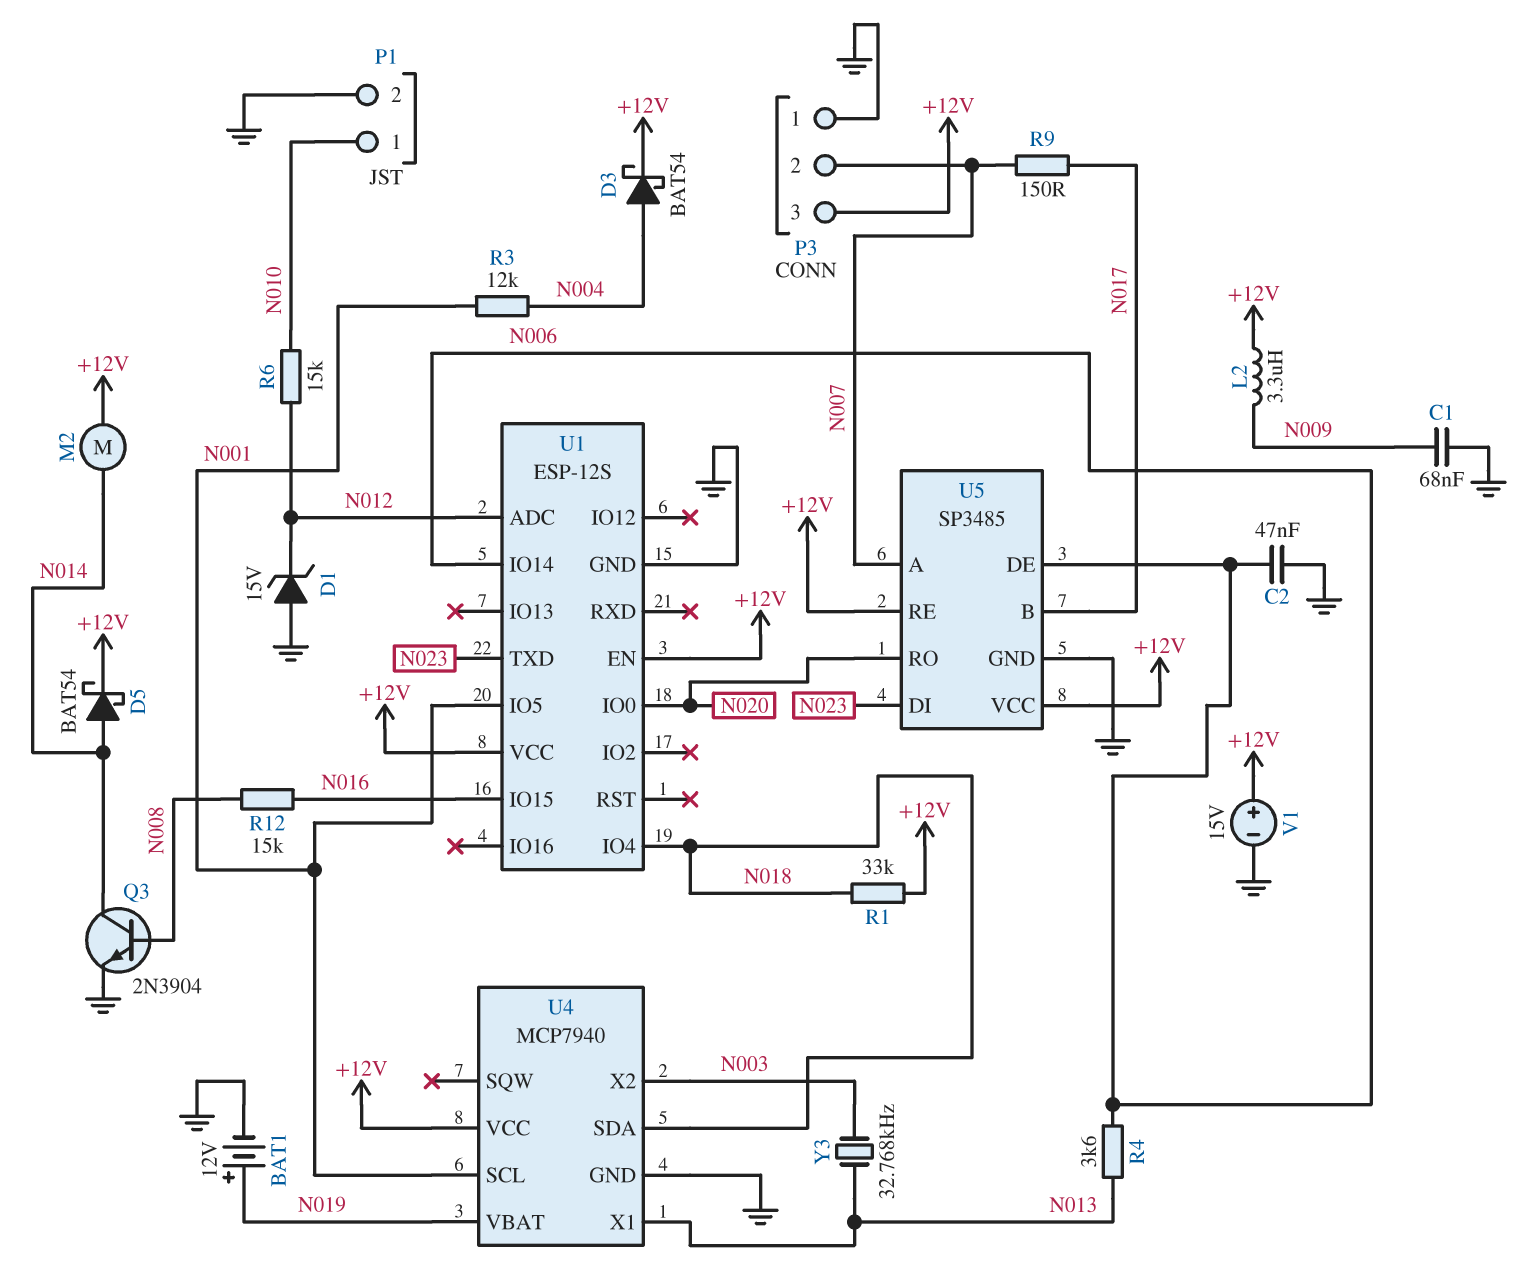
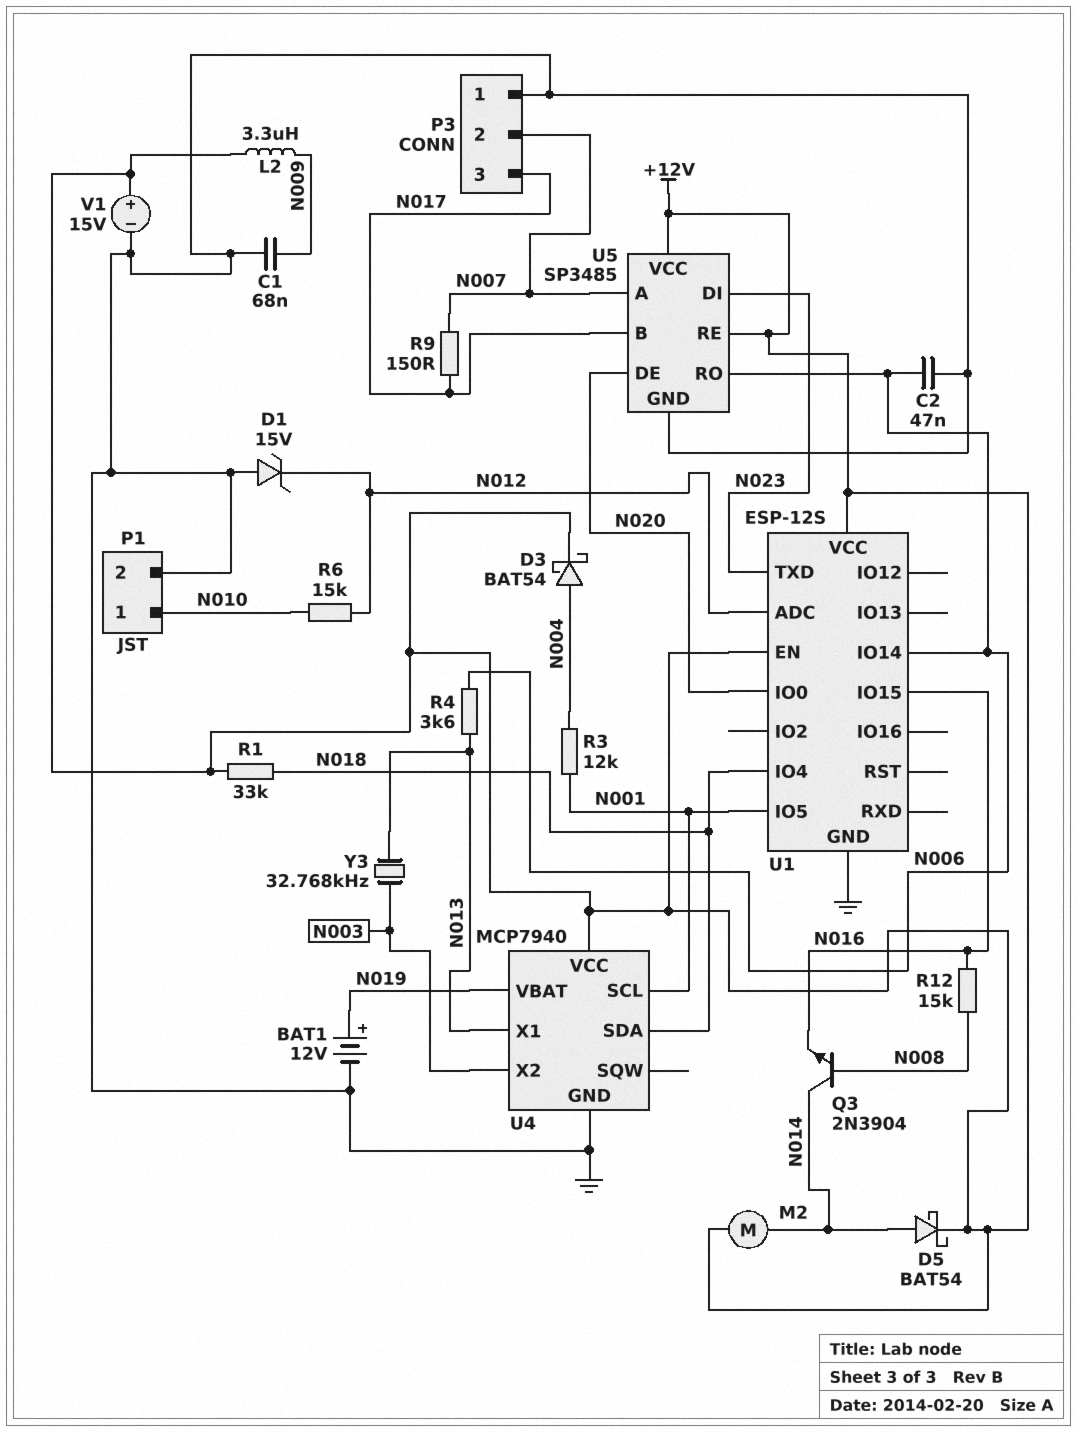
P3 pin 3: +12V -> N017
Q3: NPN 2N3904 (B N008, C N014, E GND) -> NPN 2N3904 (B N008, C N014, E N016)
U5 pin DE: N006 -> N020
U5 pin RO: N020 -> N006

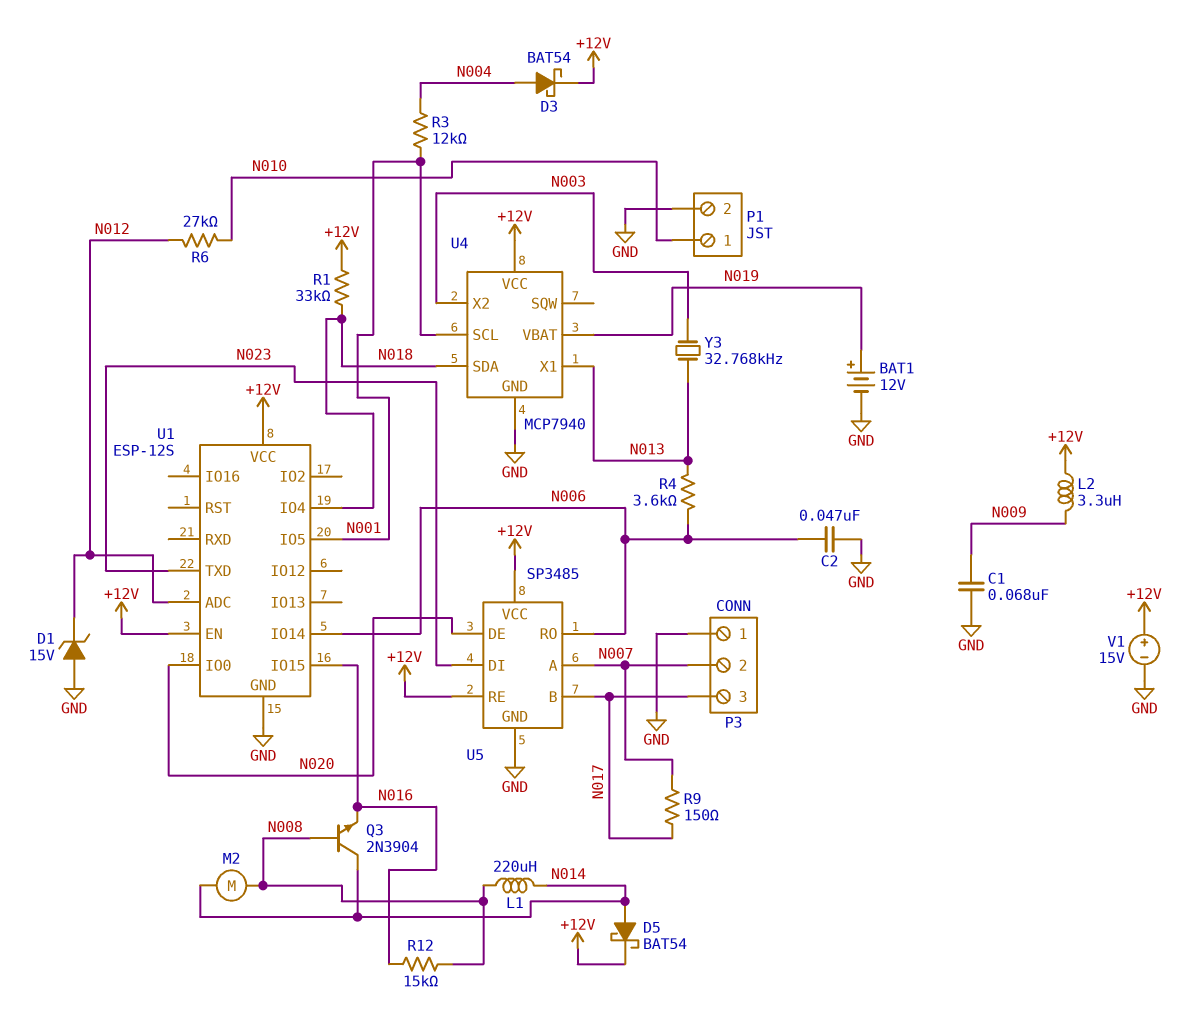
L1: none -> 220uH (N008, N014)
M2: motor (+12V, N014) -> motor (N008, N014)
R6: 15k (N010, N012) -> 27k (N010, N012)

